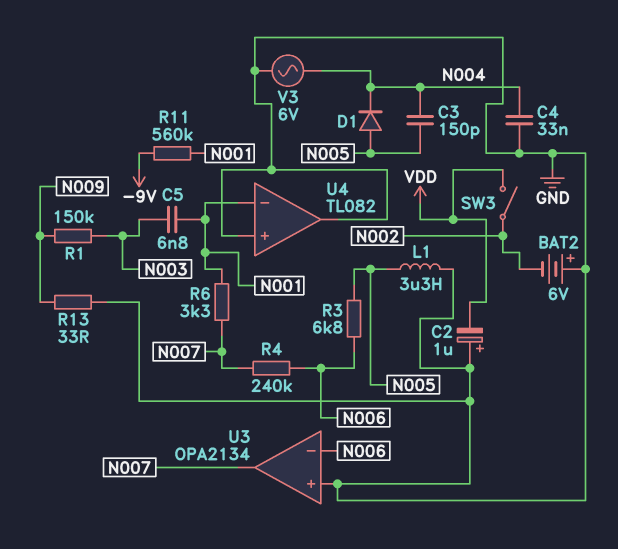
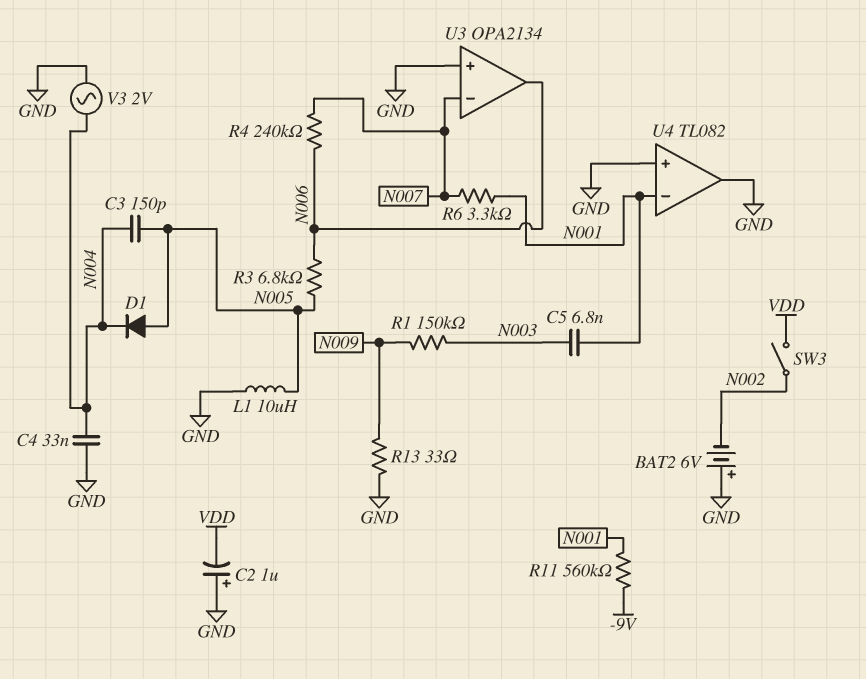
L1: 3.3uH (GND, N005) -> 10uH (GND, N005)
U3 pin in-: N006 -> N007
U3 pin out: N007 -> N006
V3: AC 6V (GND, N004) -> AC 2V (GND, N004)

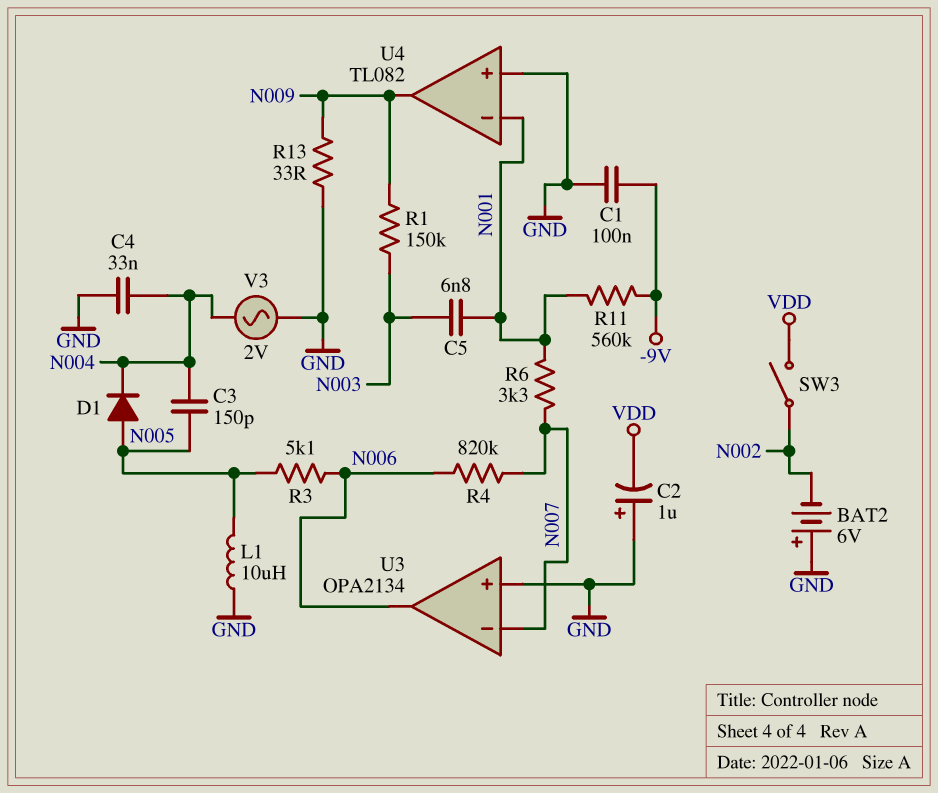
C1: none -> 100nF (-9V, GND)
R3: 6.8k (N005, N006) -> 5.1k (N005, N006)
R4: 240k (N006, N007) -> 820k (N006, N007)
U4 pin out: GND -> N009

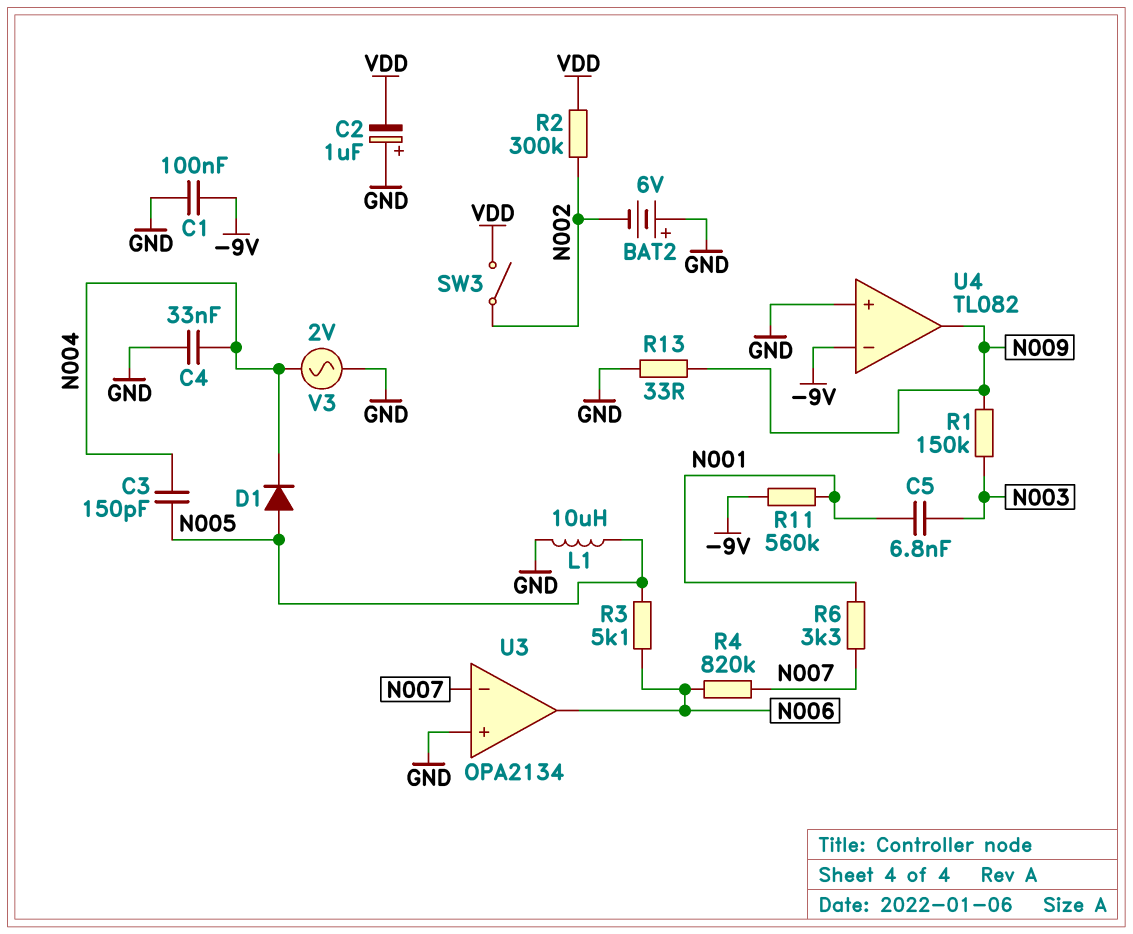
R2: none -> 300k (N002, VDD)
U4 pin in-: N001 -> -9V

